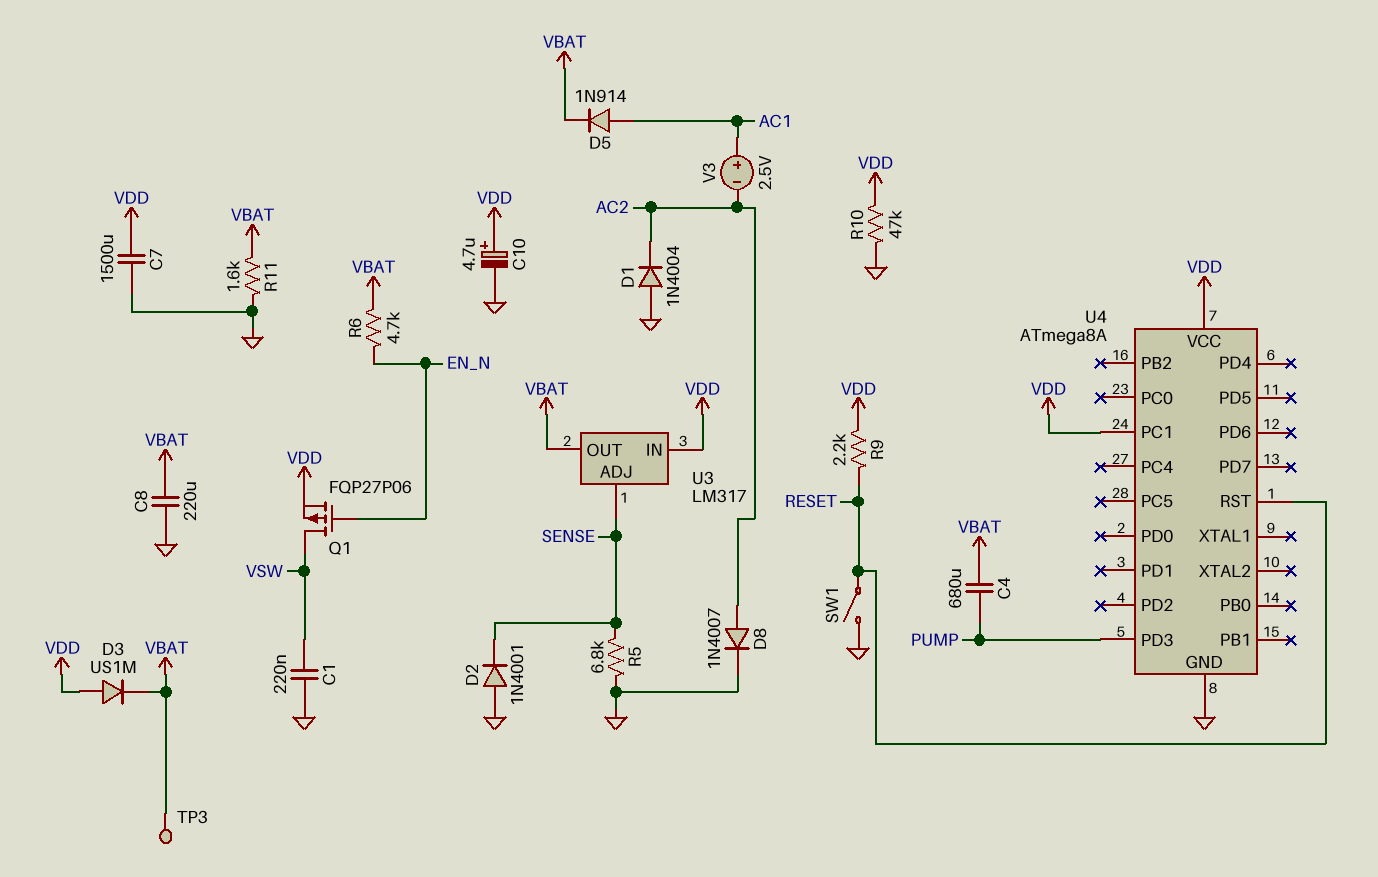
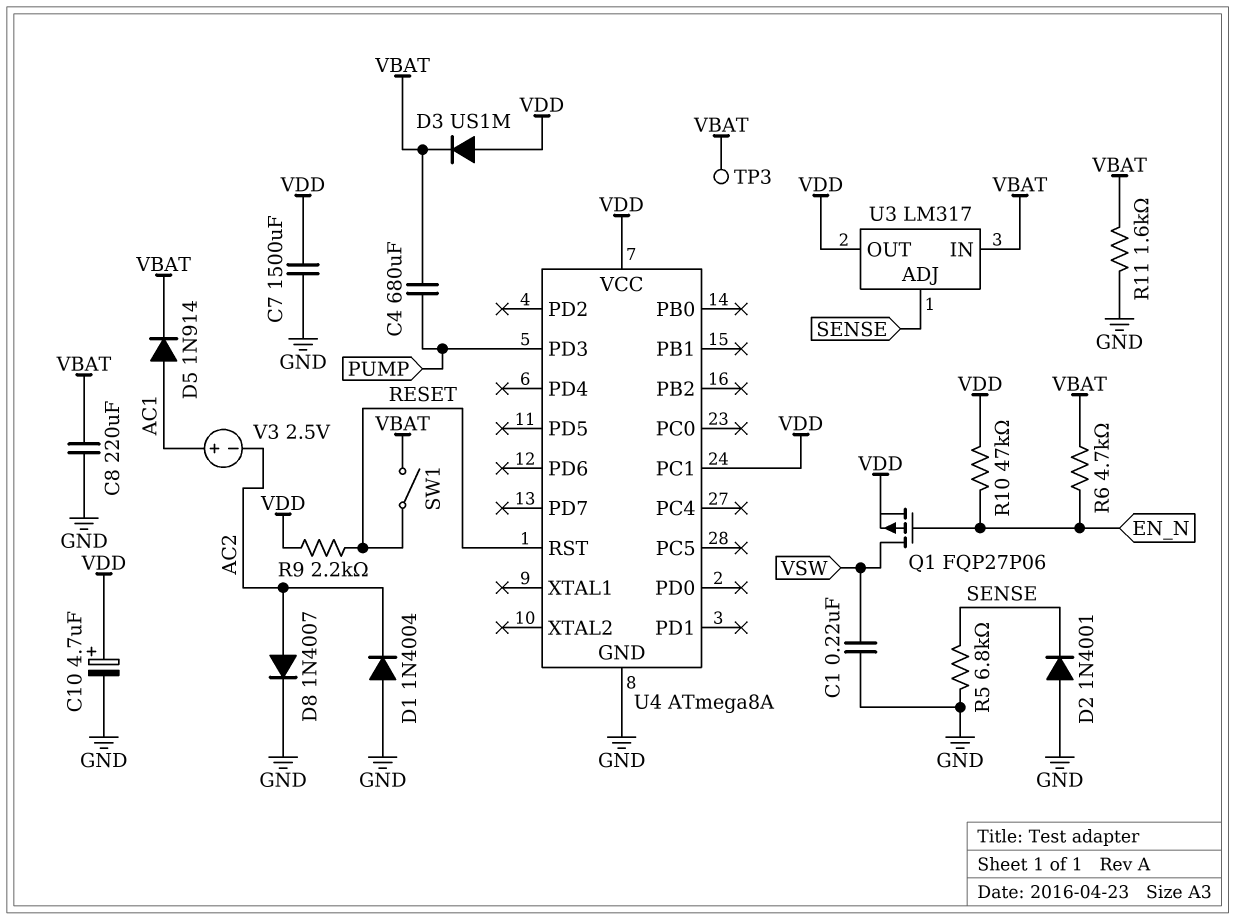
R10: 47k (GND, VDD) -> 47k (EN_N, VDD)
SW1: switch (GND, RESET) -> switch (RESET, VBAT)
U3 pin IN: VDD -> VBAT
U3 pin OUT: VBAT -> VDD

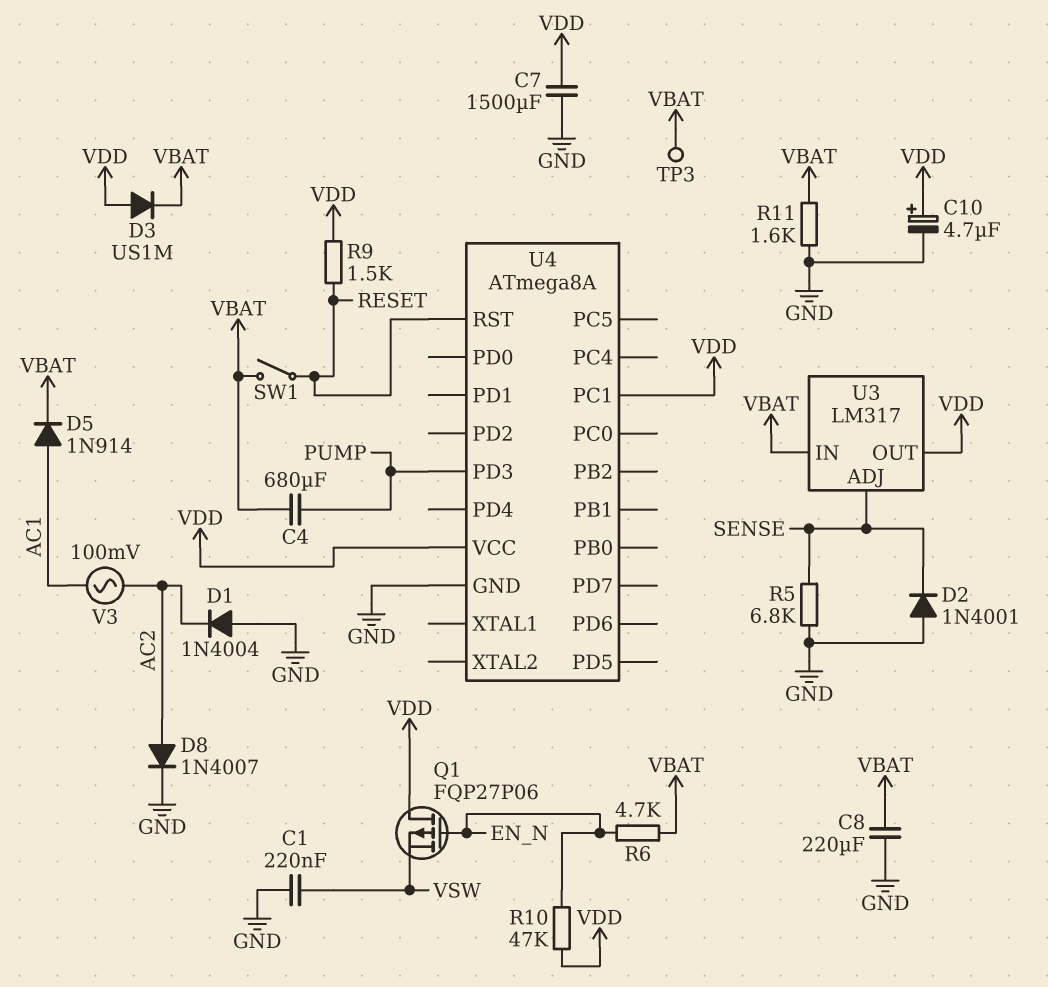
Q1: PMOS FQP27P06 (G EN_N, D VSW, S VDD) -> PMOS FQP27P06 (G EN_N, D VDD, S VSW)
R9: 2.2k (RESET, VDD) -> 1.5k (RESET, VDD)
V3: 2.5V (plus AC1, minus AC2) -> AC 100mV (AC1, AC2)

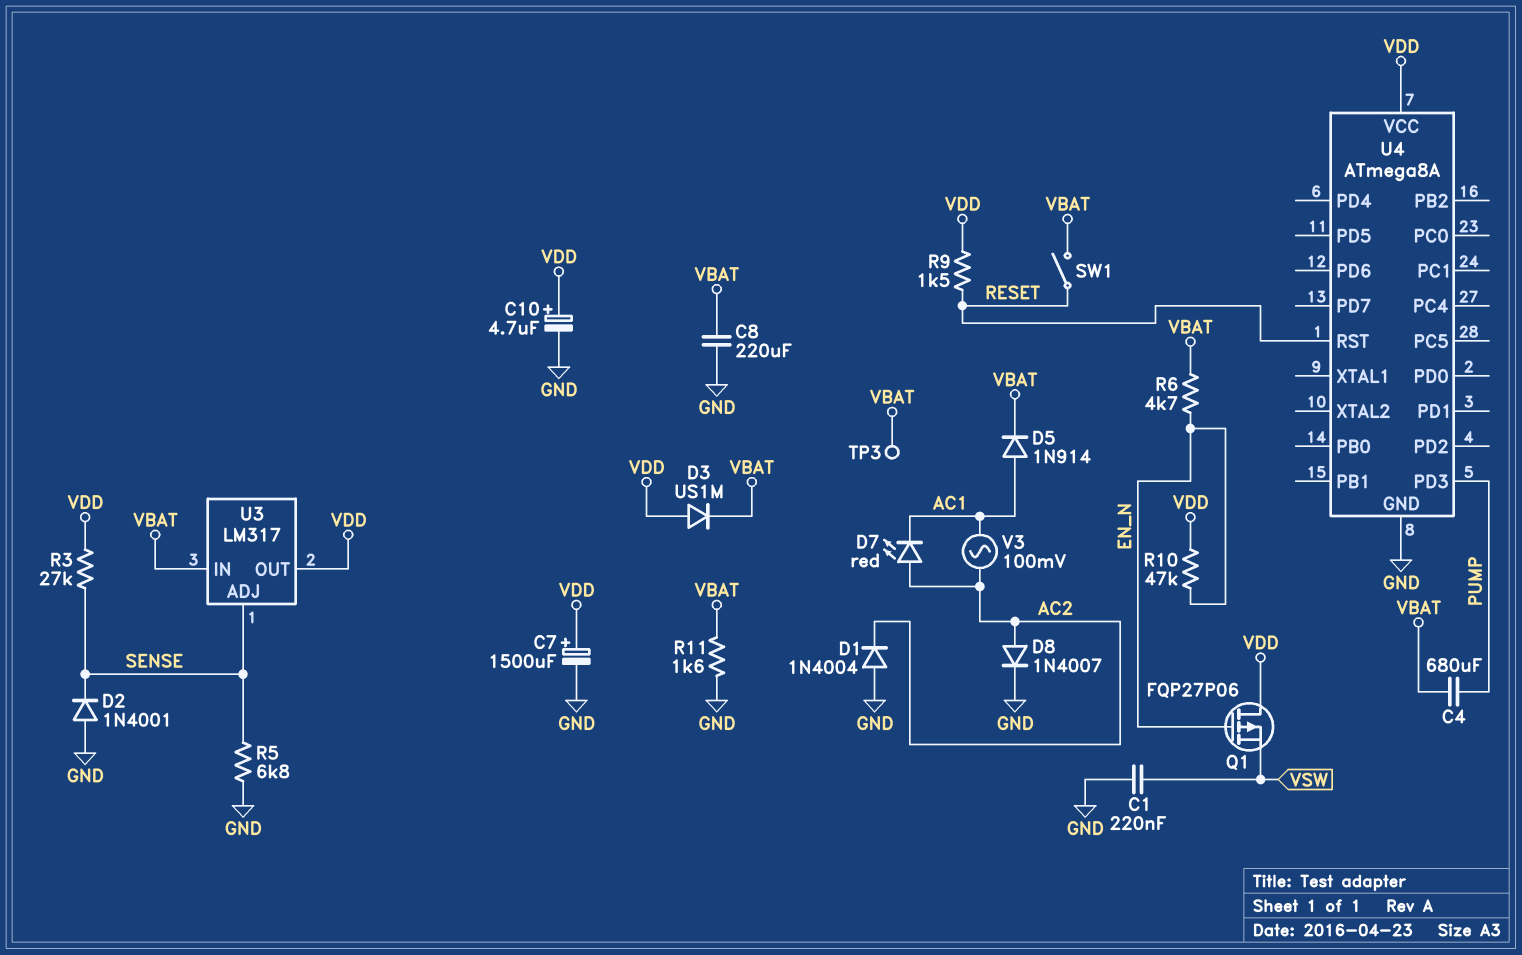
C7: 1500uF (GND, VDD) -> 1500uF (plus VDD, minus GND)
D7: none -> LED red (A AC2, K AC1)
R3: none -> 27k (SENSE, VDD)
U4 pin PC1: VDD -> none

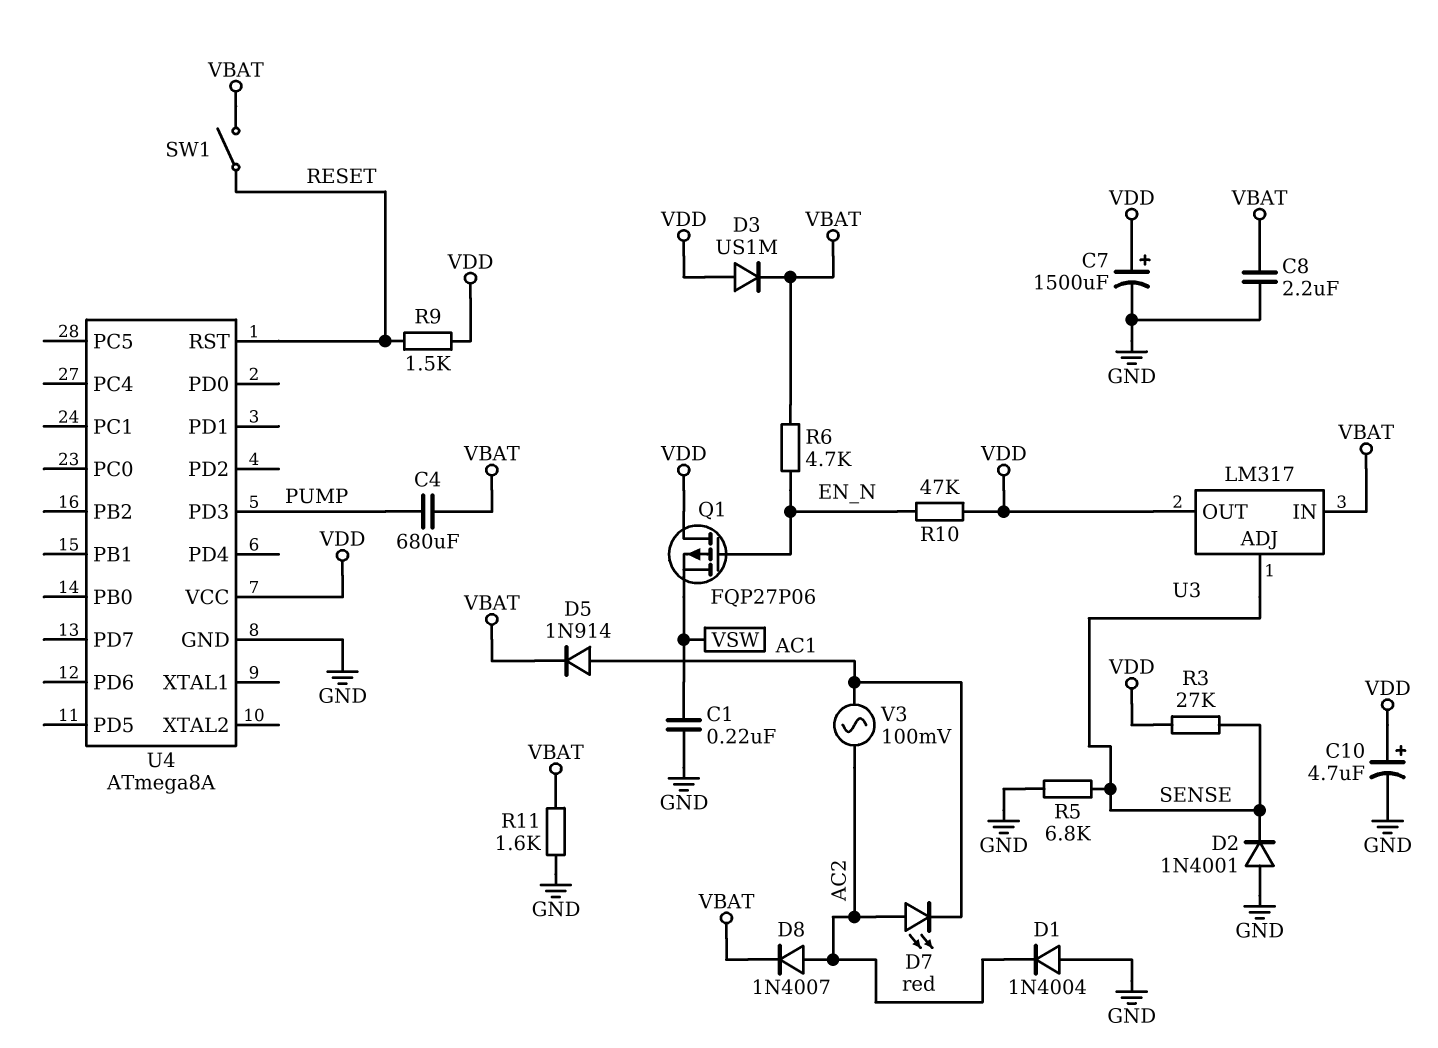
C8: 220uF (GND, VBAT) -> 2.2uF (GND, VBAT)
D8: diode 1N4007 (A AC2, K GND) -> diode 1N4007 (A AC2, K VBAT)
TP3: test point (VBAT) -> none

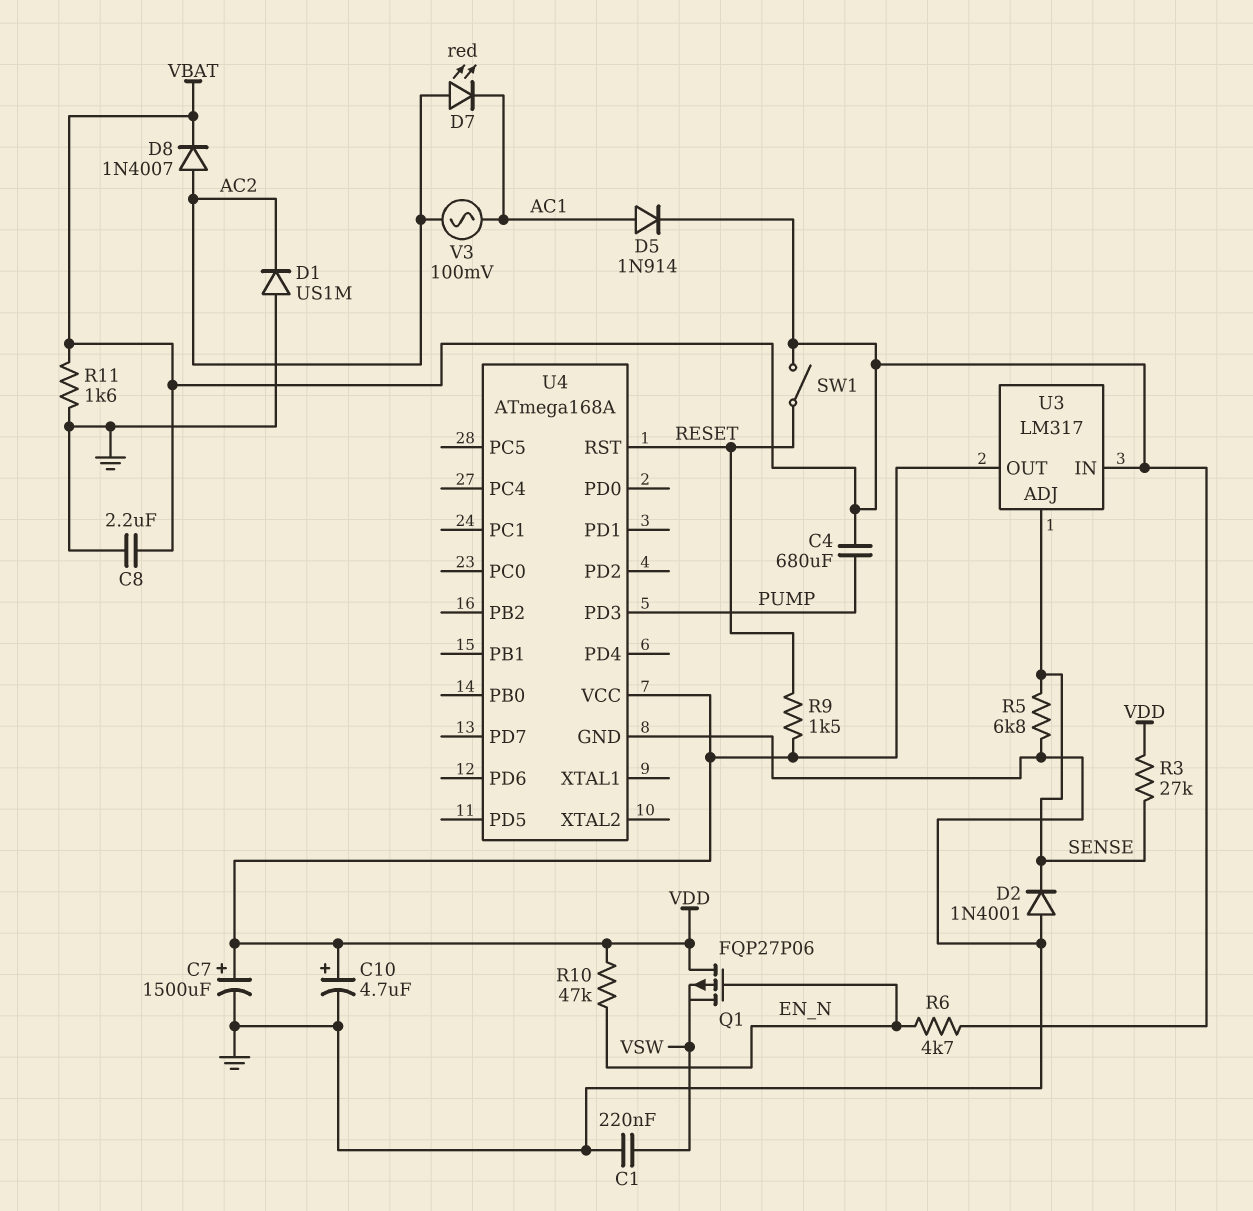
D1: diode 1N4004 (A GND, K AC2) -> diode US1M (A GND, K AC2)
D3: diode US1M (A VDD, K VBAT) -> none
U4: ATmega8A -> ATmega168A

